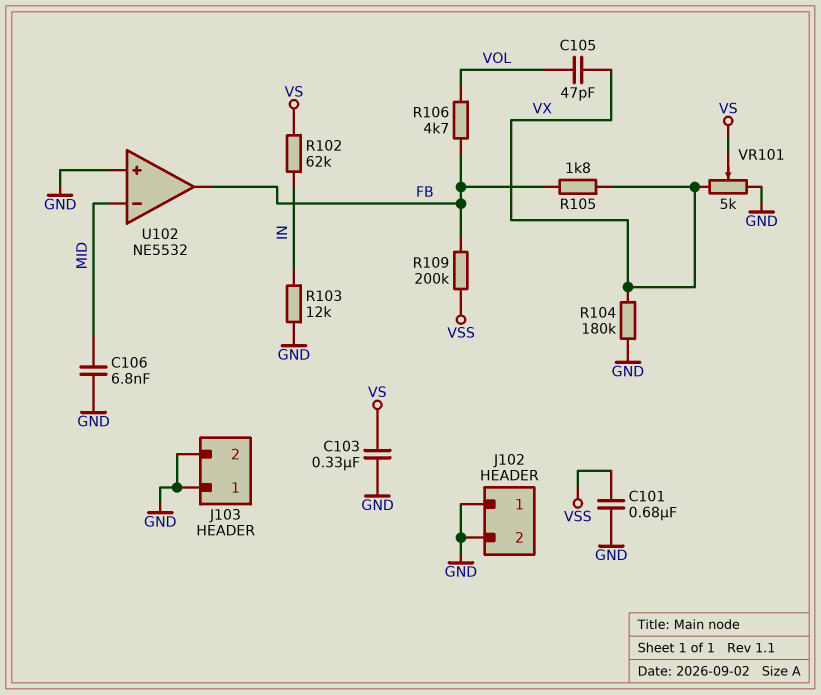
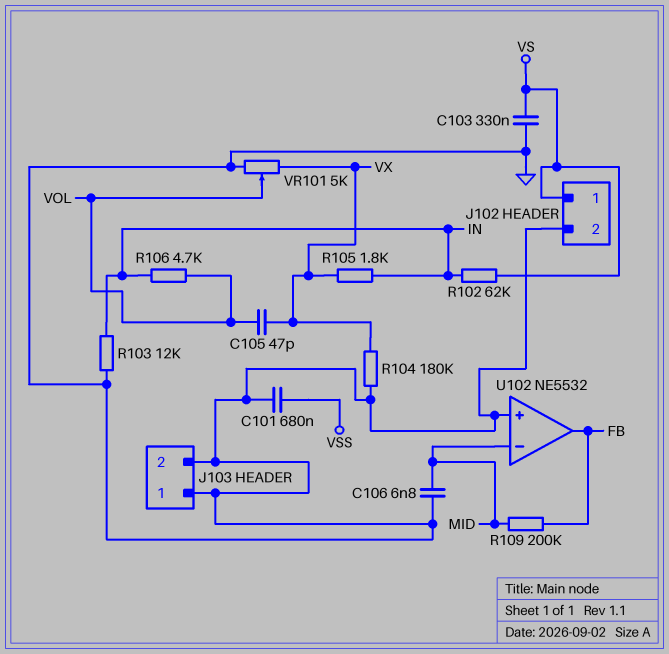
J102 pin 1: GND -> VS
R105: 1.8k (FB, VX) -> 1.8k (IN, VX)
R106: 4.7k (FB, VOL) -> 4.7k (IN, VOL)
R109: 200k (FB, VSS) -> 200k (FB, MID)
VR101: 5k (GND, VX, wiper VS) -> 5k (GND, VX, wiper VOL)

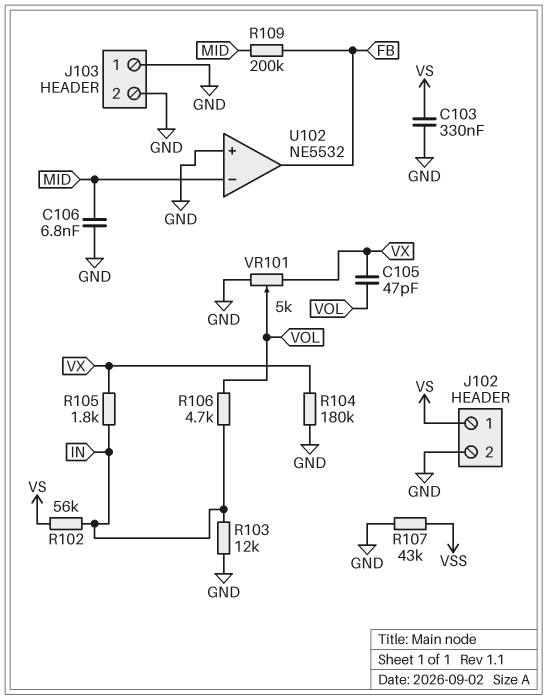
C101: 680nF (GND, VSS) -> none
R102: 62k (IN, VS) -> 56k (IN, VS)
R107: none -> 43k (GND, VSS)

